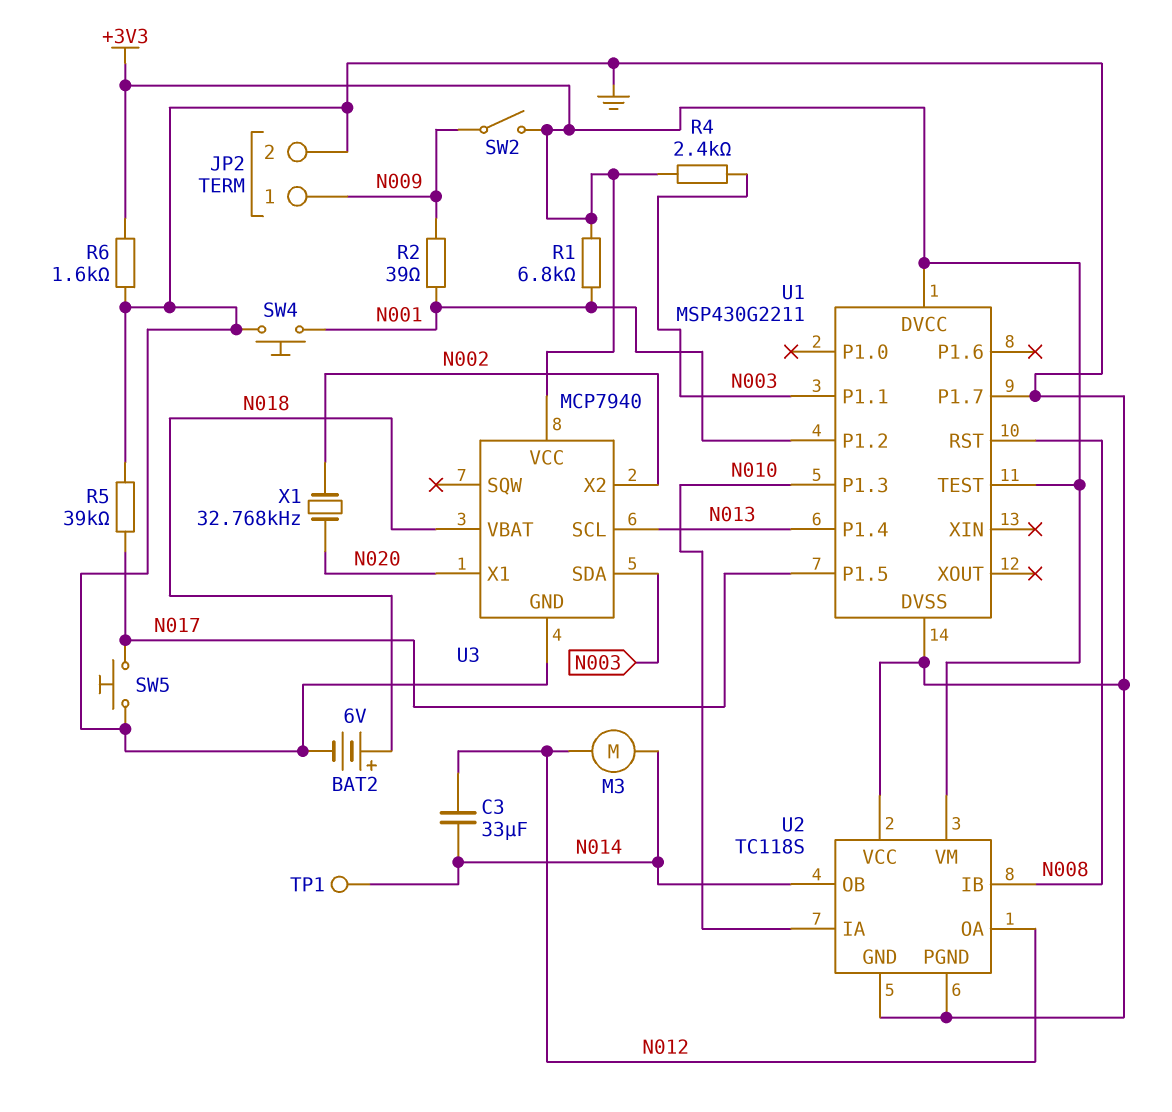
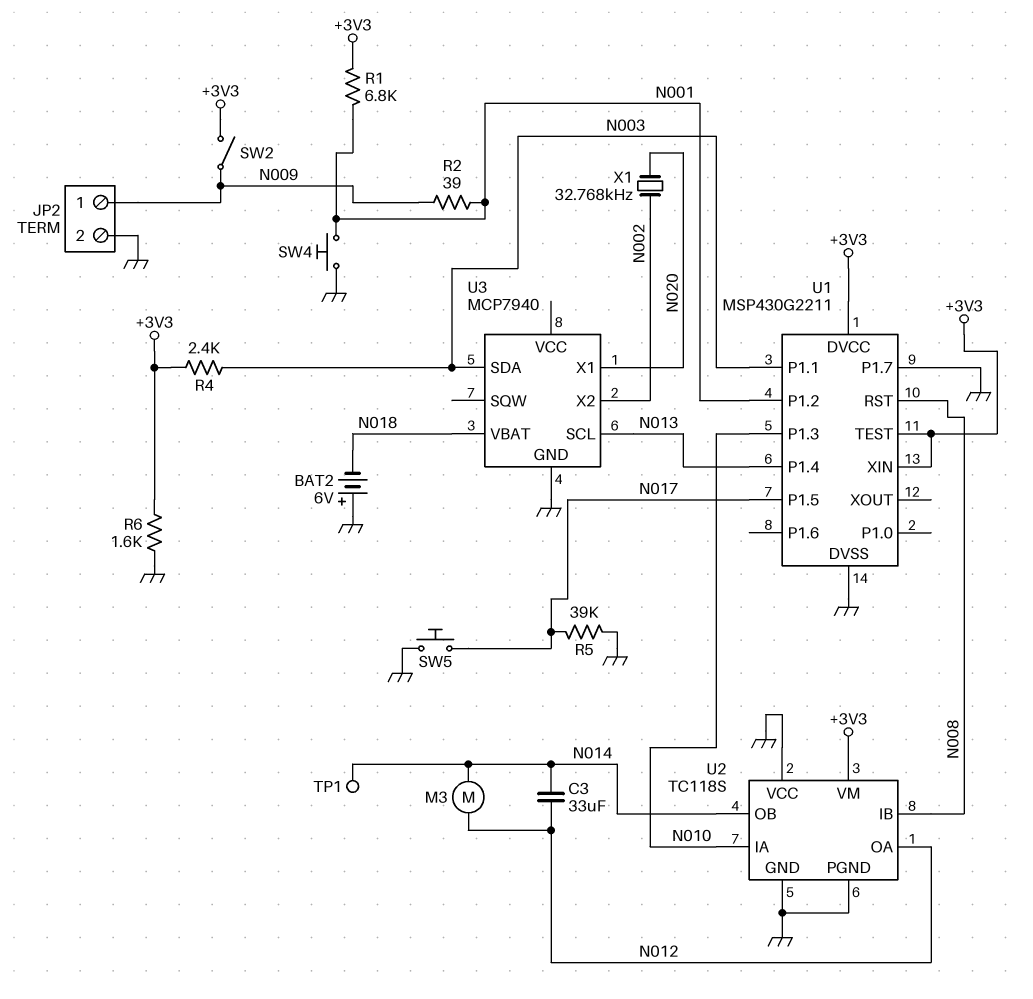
BAT2: 6V (plus N018, minus GND) -> 6V (plus GND, minus N018)
U1 pin XIN: none -> +3V3
U3 pin VCC: +3V3 -> none

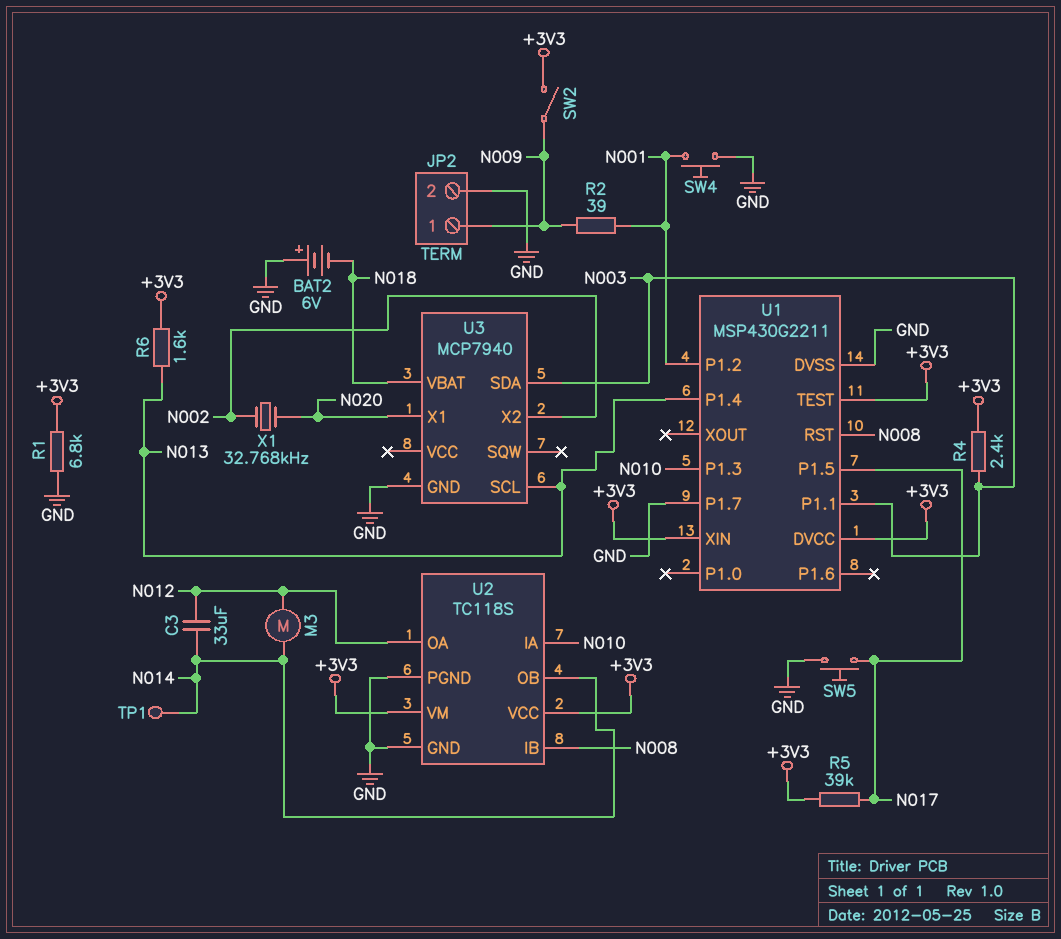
R1: 6.8k (+3V3, N001) -> 6.8k (+3V3, GND)
R5: 39k (GND, N017) -> 39k (+3V3, N017)
R6: 1.6k (+3V3, GND) -> 1.6k (+3V3, N013)
U2 pin VCC: GND -> +3V3

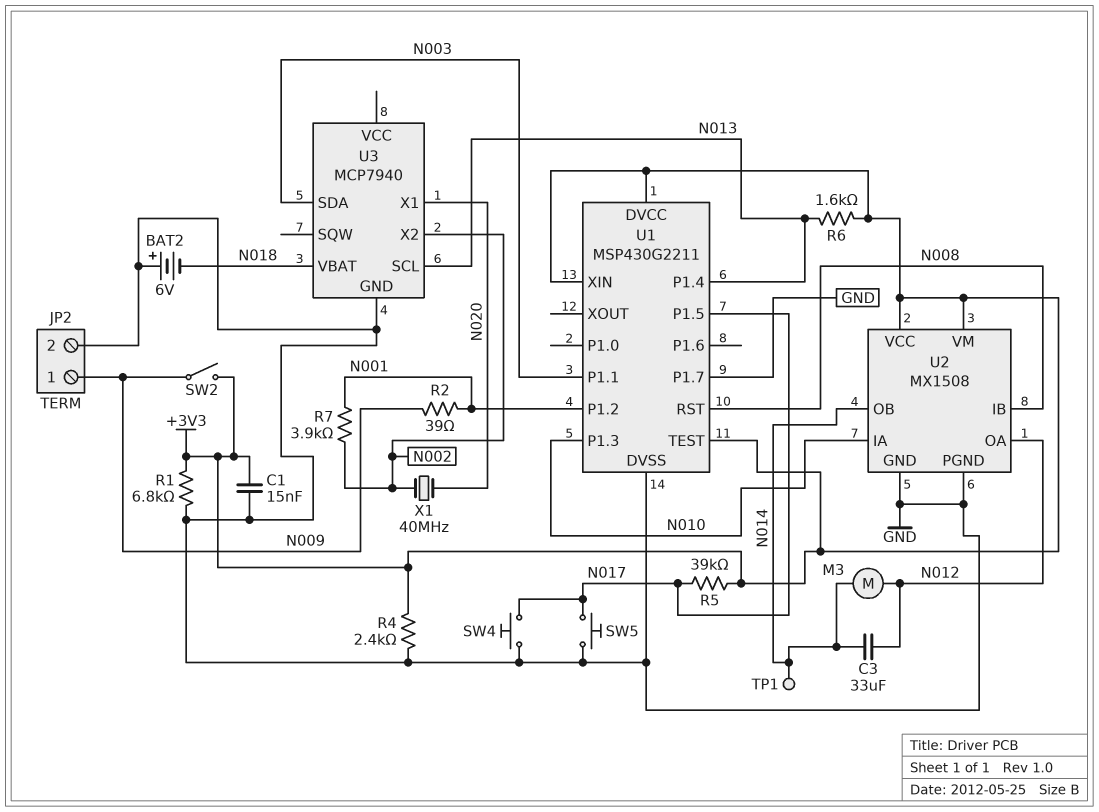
C1: none -> 15nF (+3V3, GND)
R4: 2.4k (+3V3, N003) -> 2.4k (+3V3, GND)
R7: none -> 3.9k (N001, N002)
SW4: button (GND, N001) -> button (GND, N017)
U2: TC118S -> MX1508
X1: 32.768kHz (N002, N020) -> 40MHz (N002, N020)

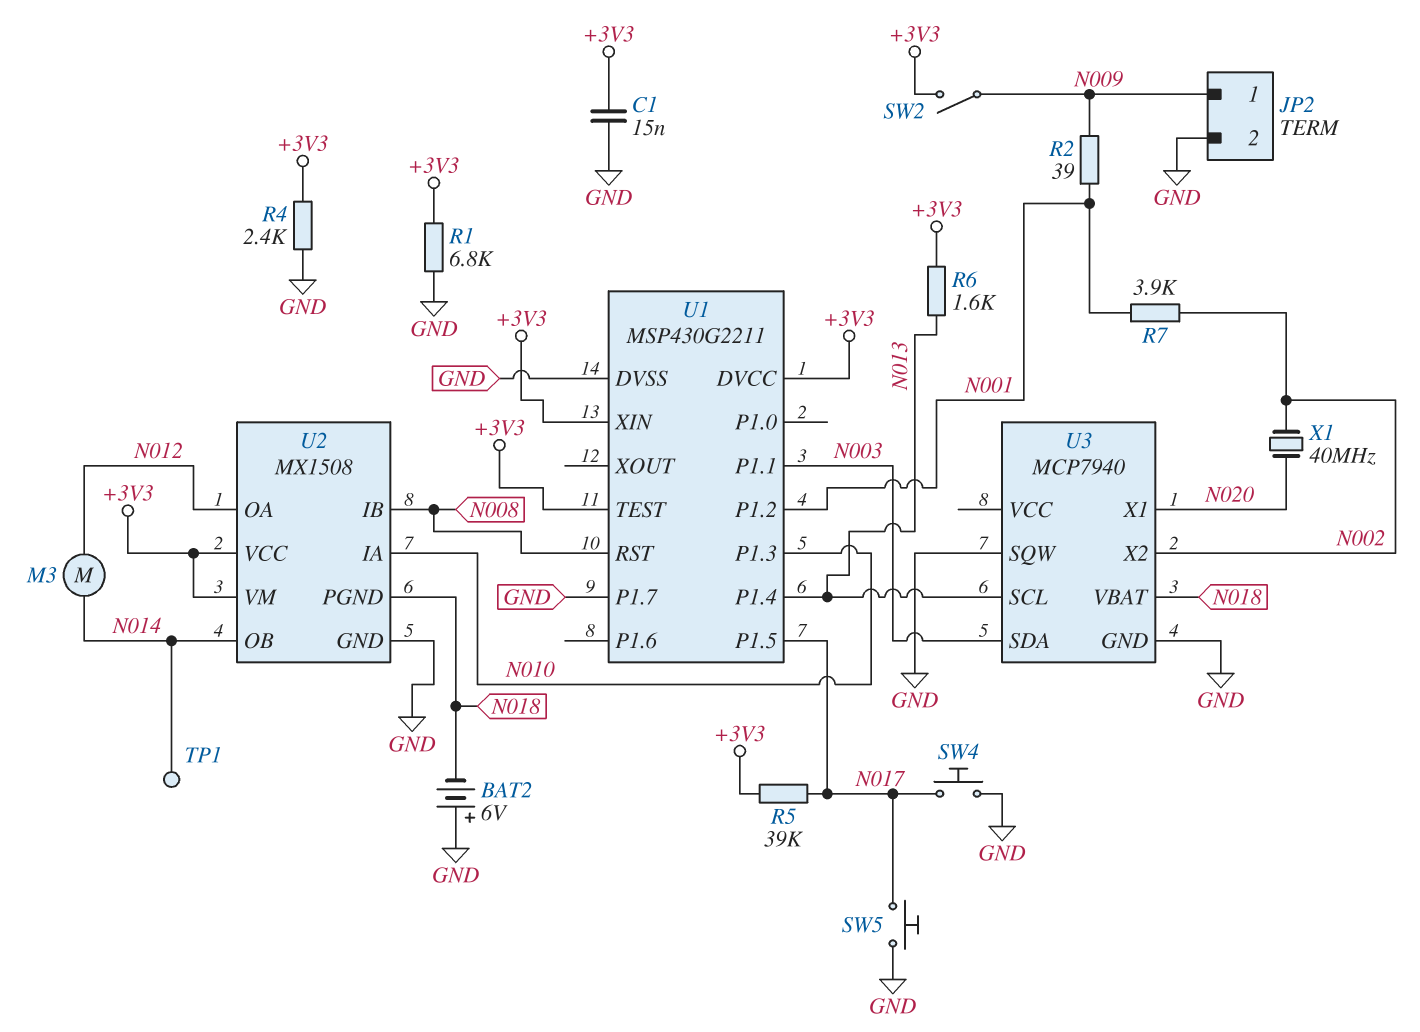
C3: 33uF (N012, N014) -> none
U2 pin PGND: GND -> N018
U3 pin SQW: none -> GND

